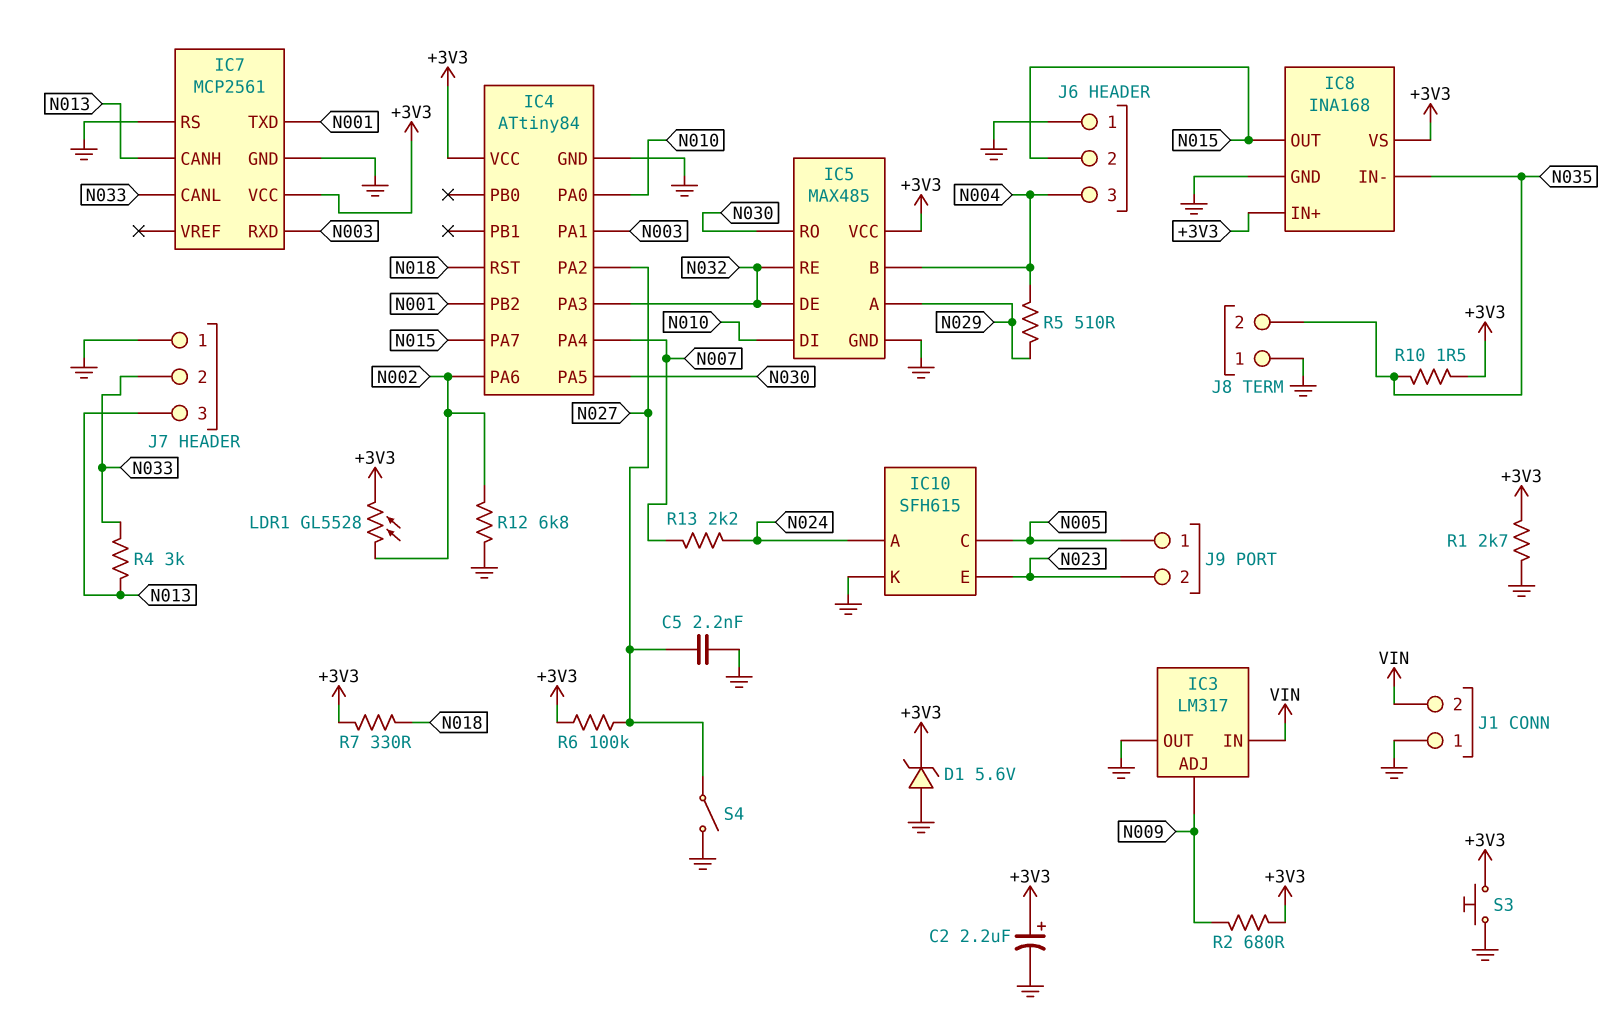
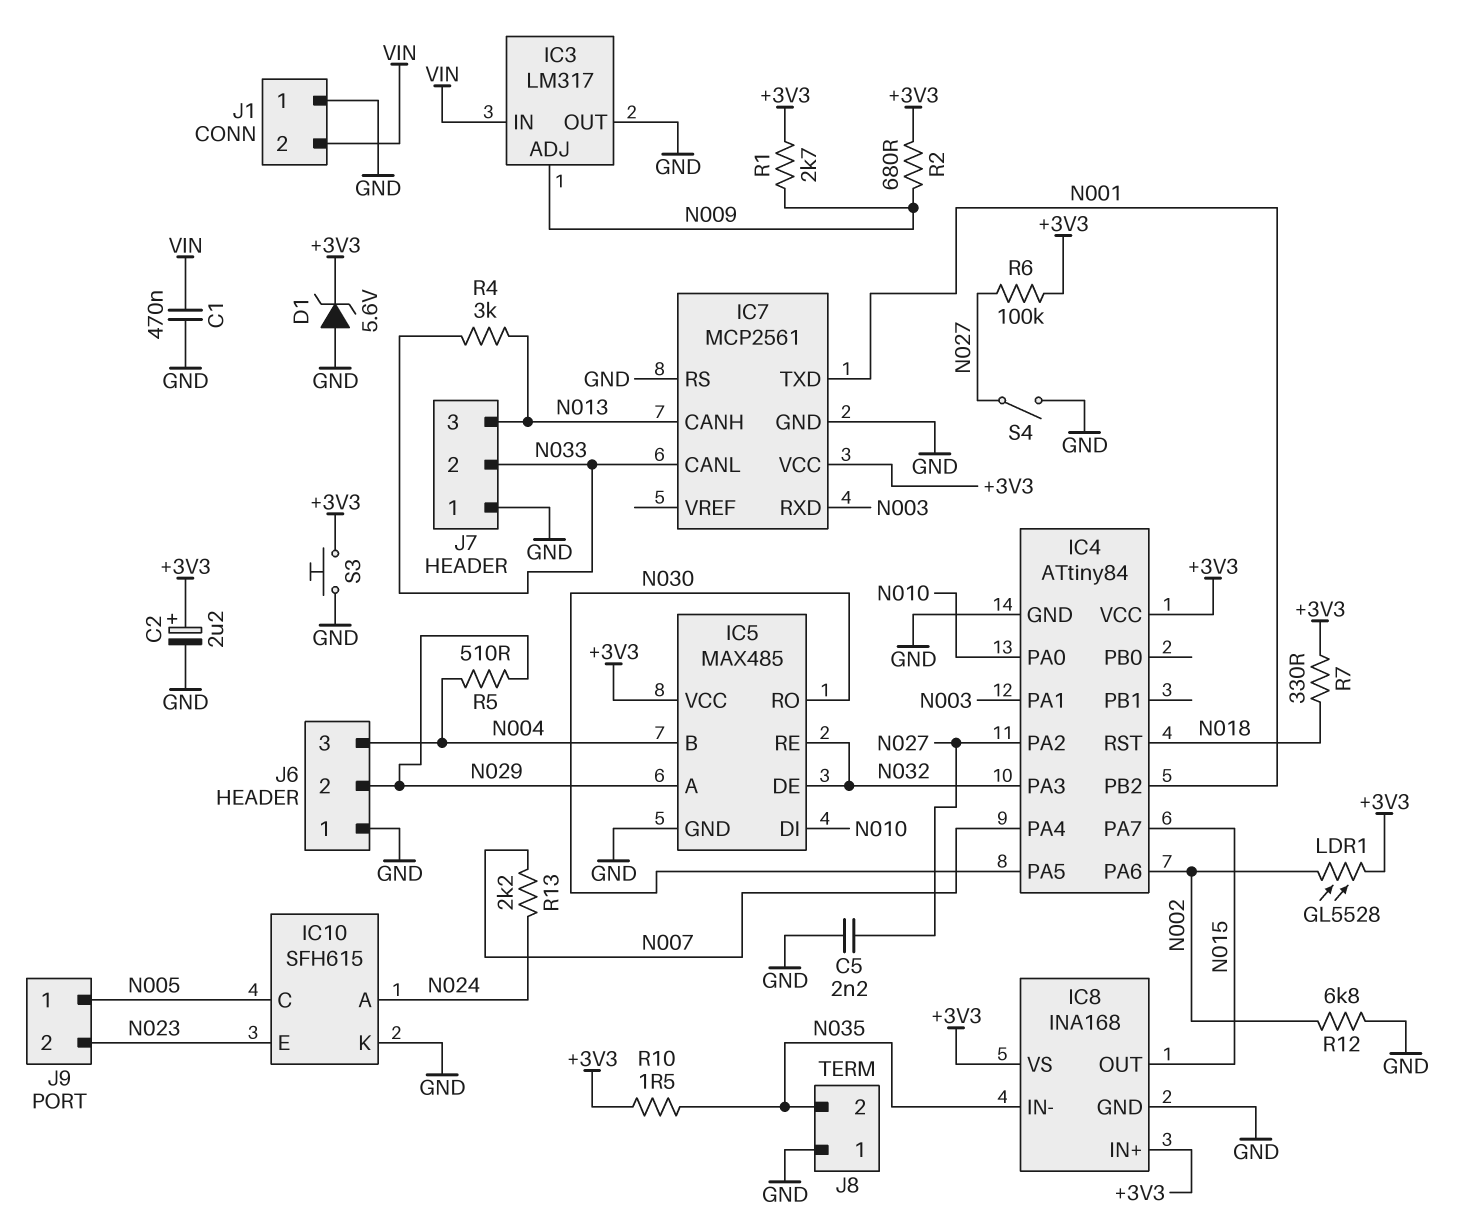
C1: none -> 470nF (GND, VIN)
J6 pin 2: N015 -> N029
R1: 2.7k (+3V3, GND) -> 2.7k (+3V3, N009)

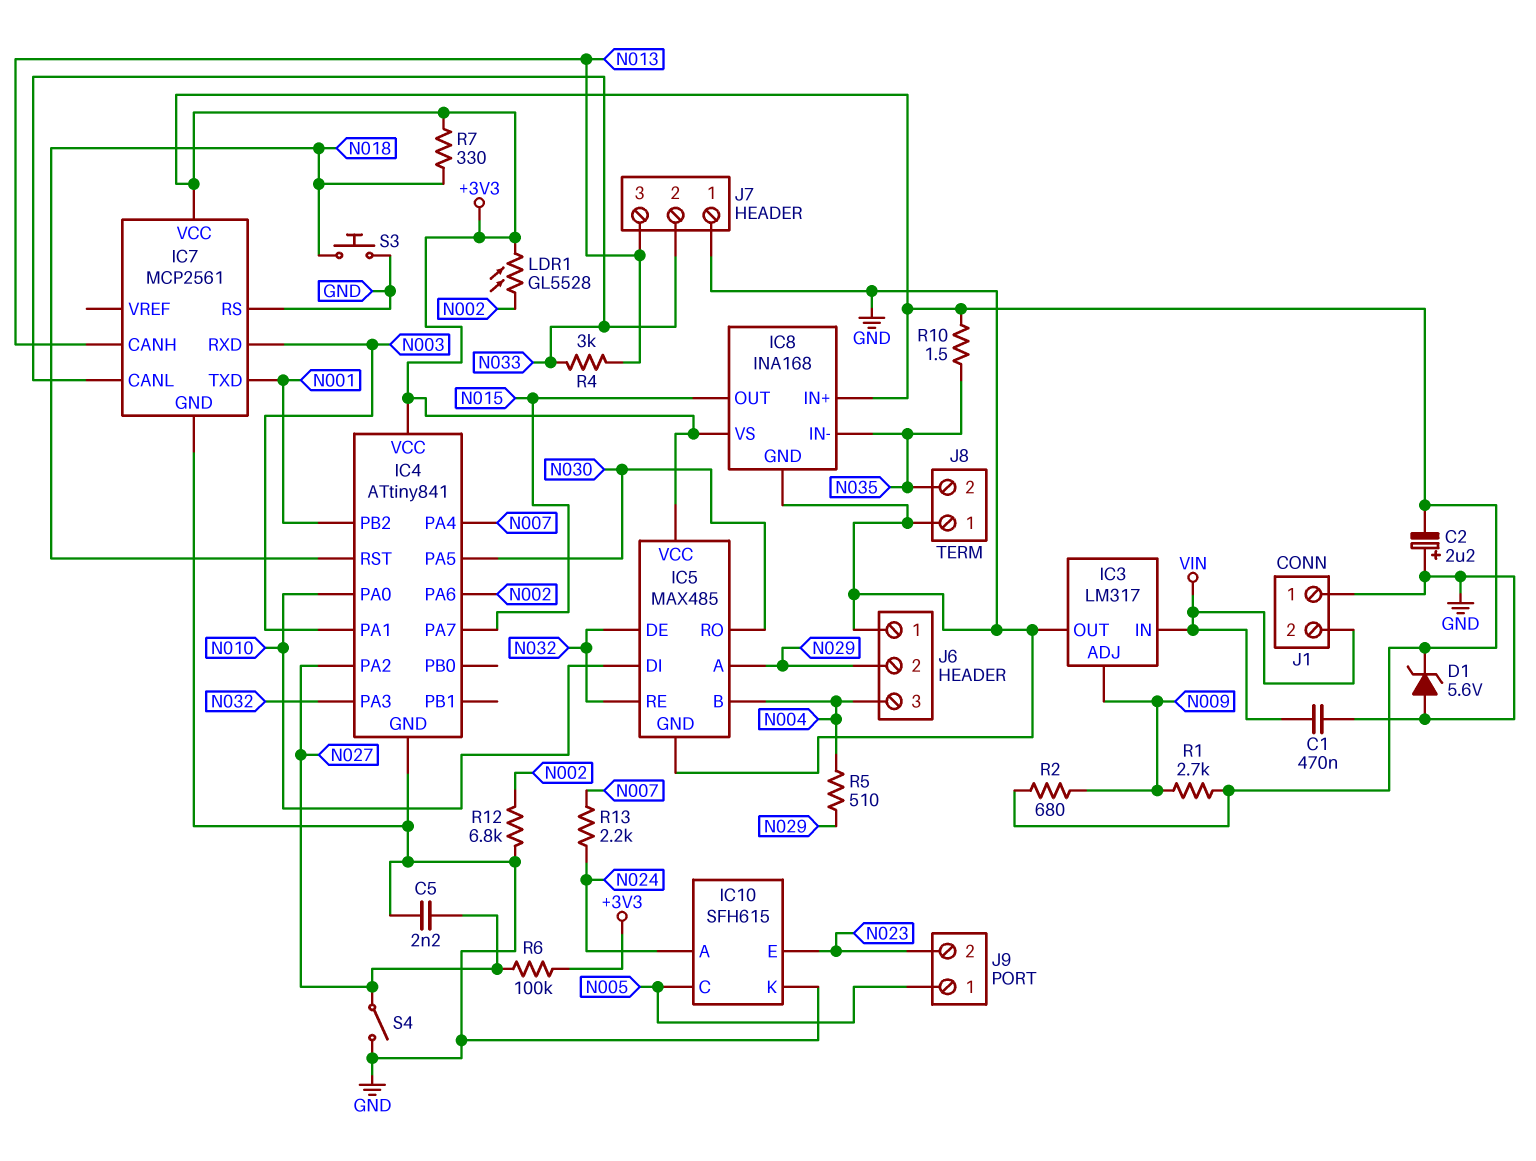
C2: 2.2uF (plus +3V3, minus GND) -> 2.2uF (plus GND, minus +3V3)
IC4: ATtiny84 -> ATtiny841
S3: button (+3V3, GND) -> button (GND, N018)

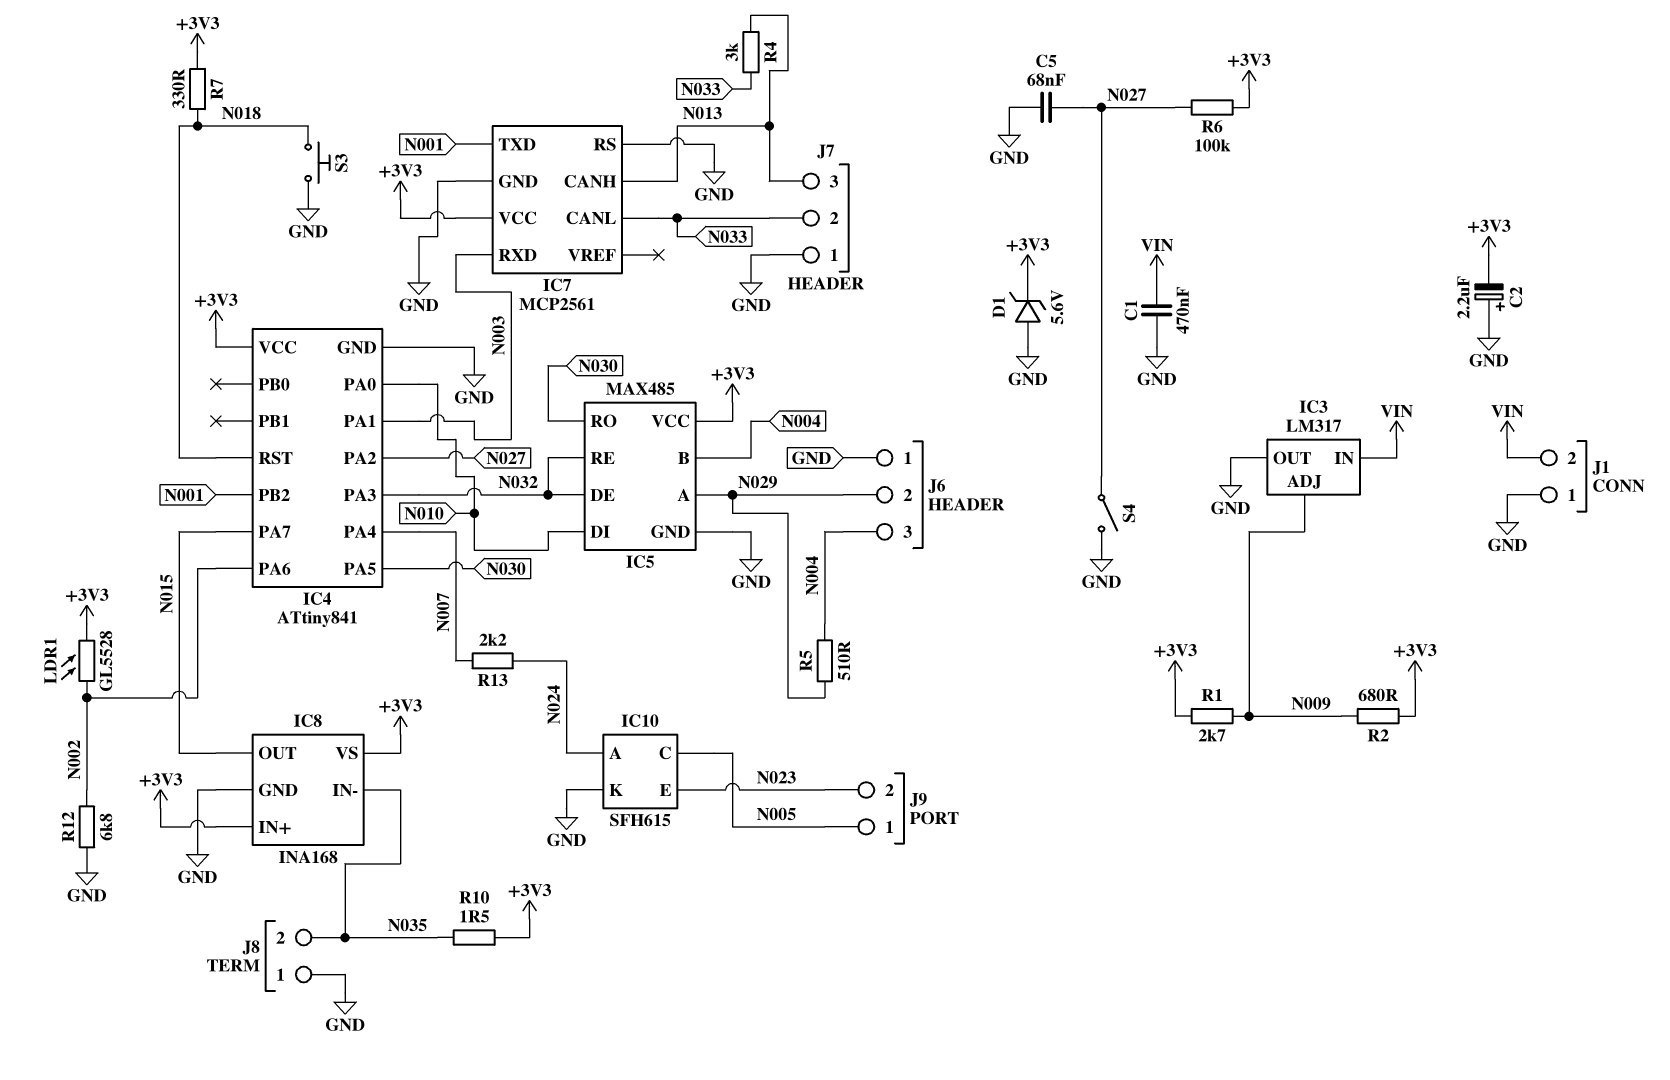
C5: 2.2nF (GND, N027) -> 68nF (GND, N027)

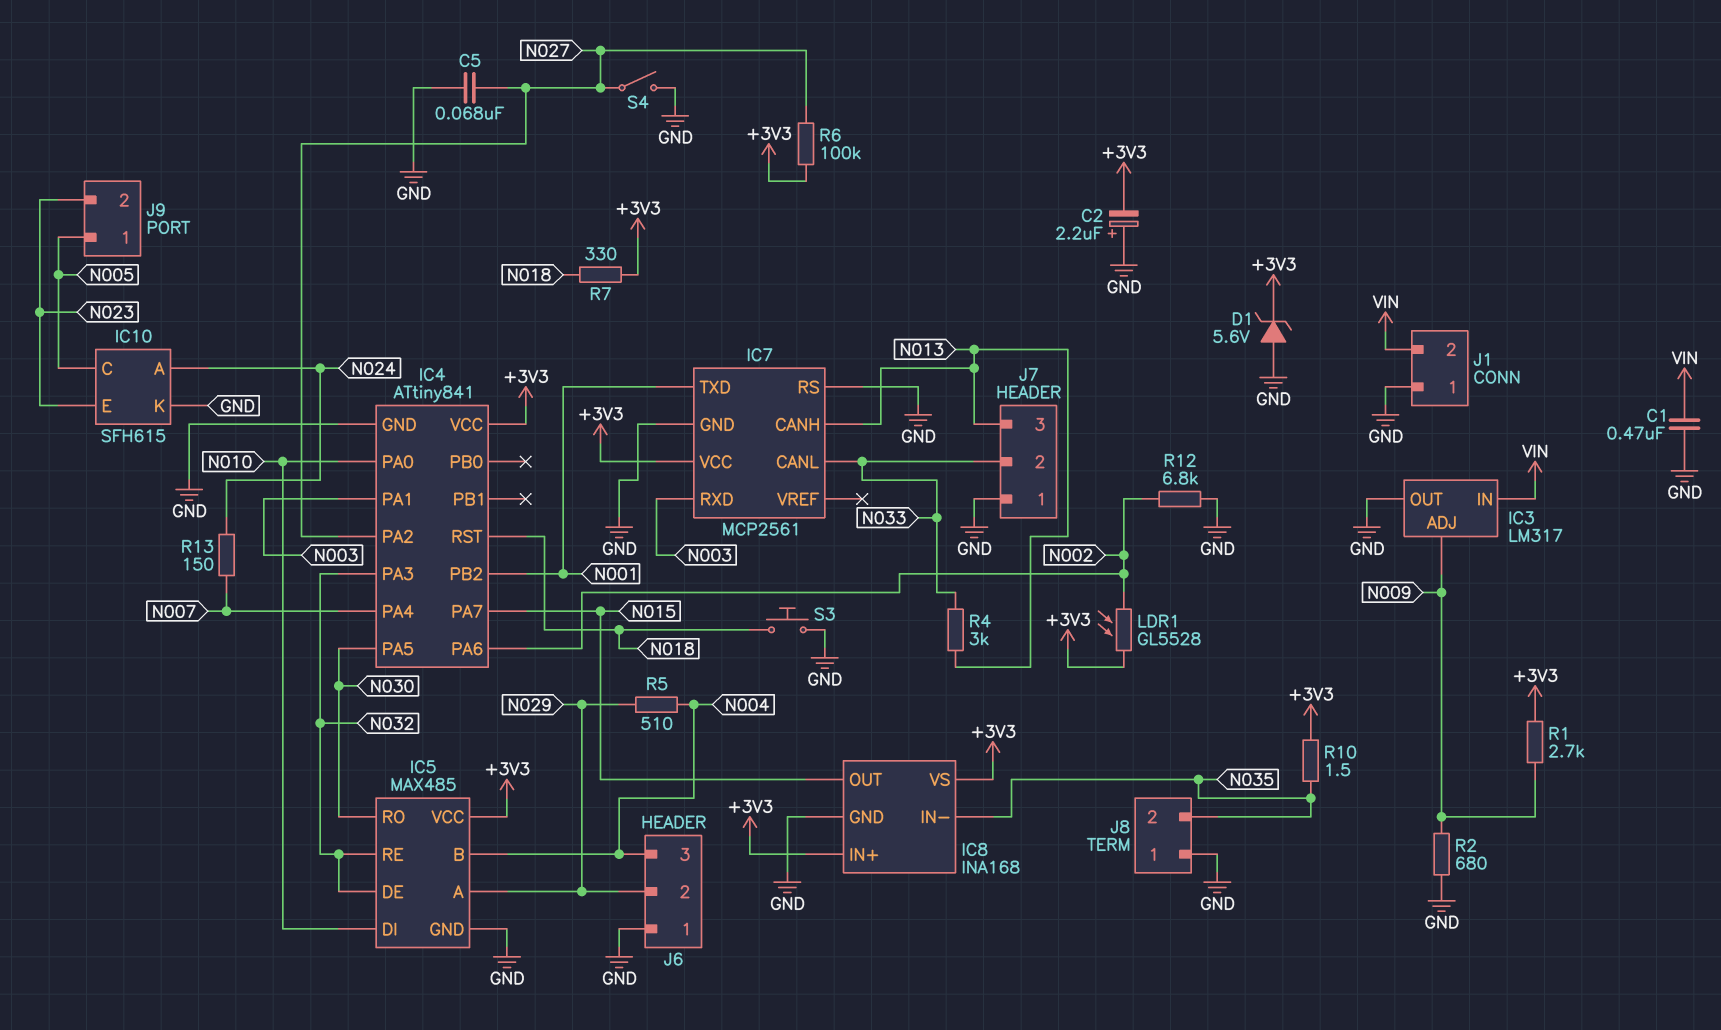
R2: 680 (+3V3, N009) -> 680 (GND, N009)
R13: 2.2k (N007, N024) -> 150 (N007, N024)

